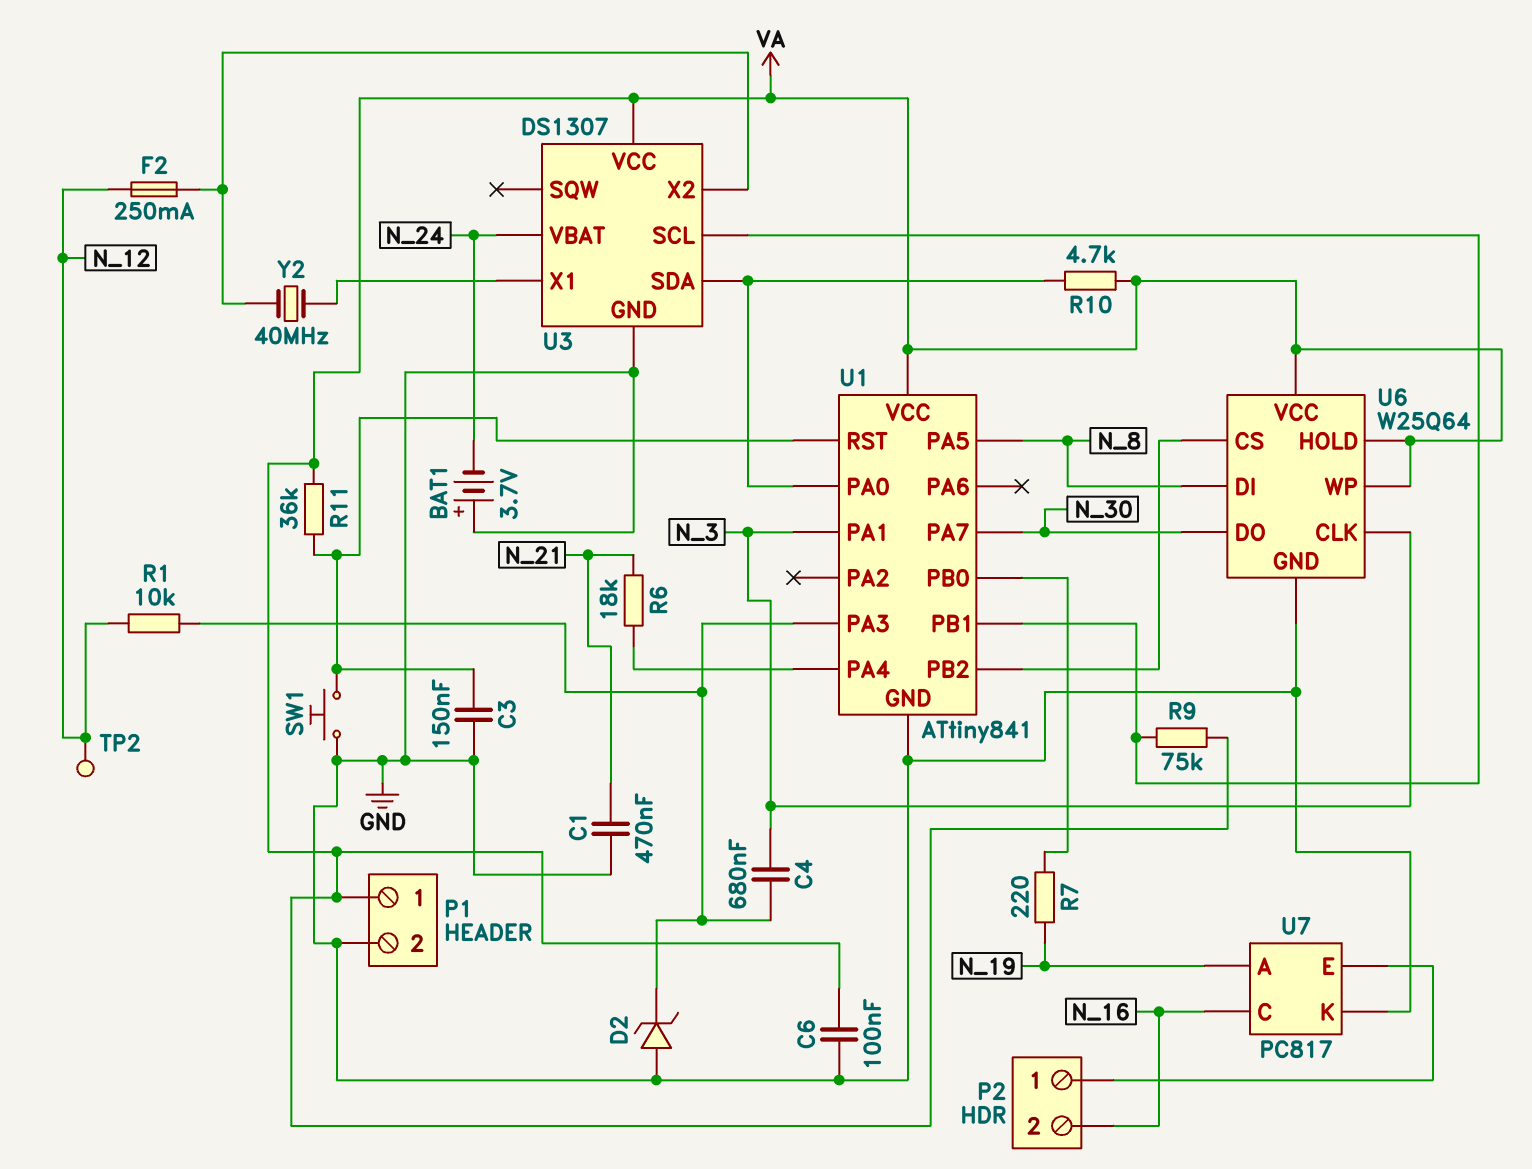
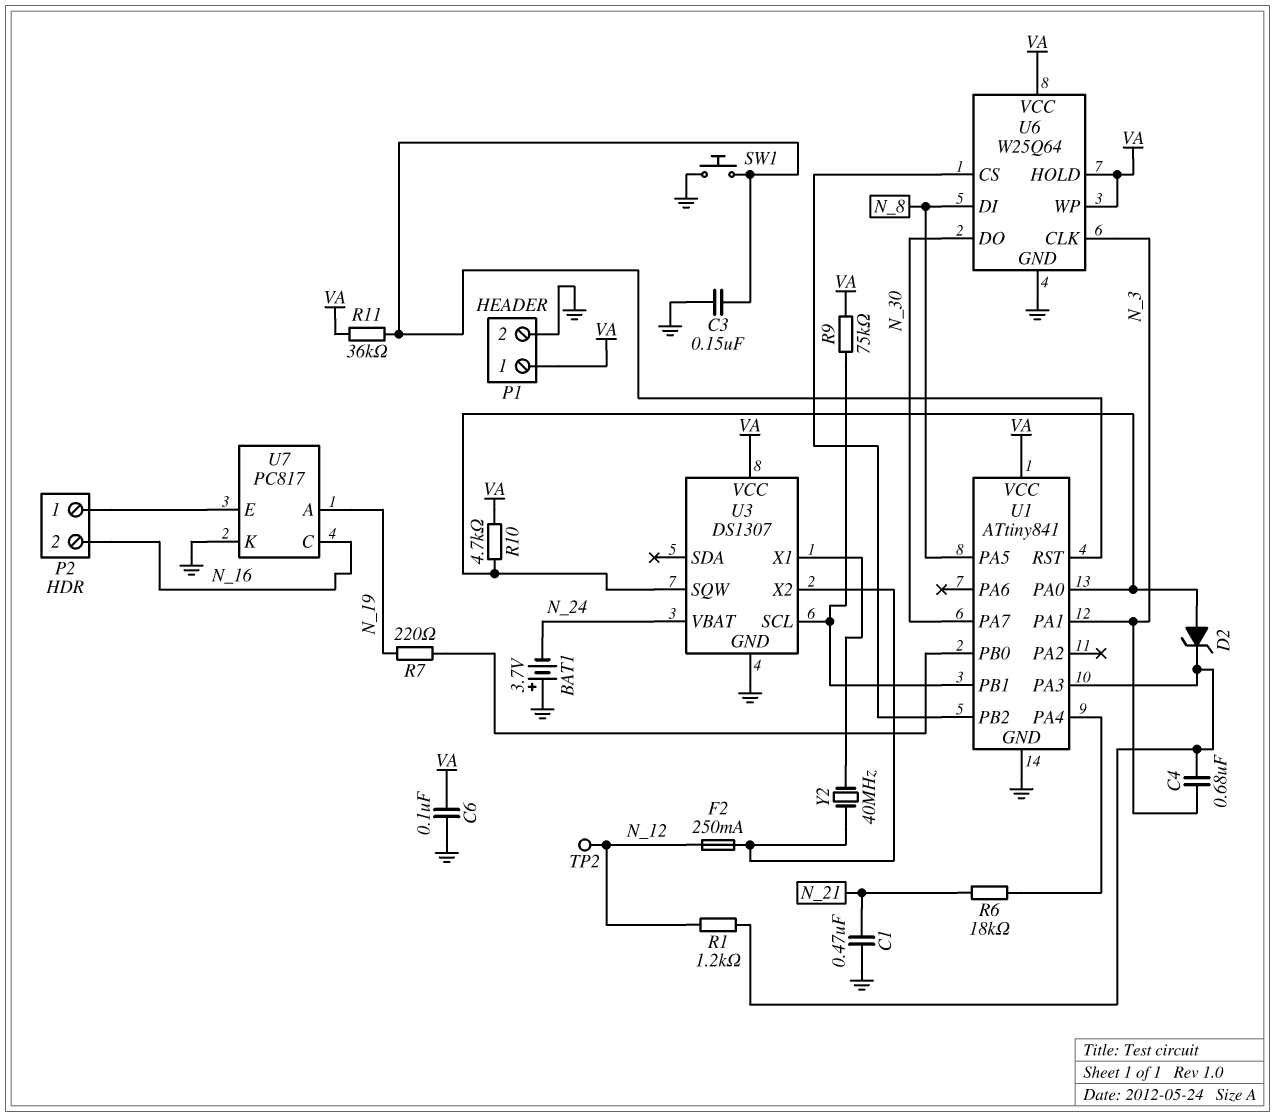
D2: zener (A GND, K U1/PA3) -> zener (A U1/PA0, K U1/PA3)
R1: 10k (N_12, U1/PA3) -> 1.2k (N_12, U1/PA3)
U3 pin SDA: U1/PA0 -> none
U3 pin SQW: none -> U1/PA0

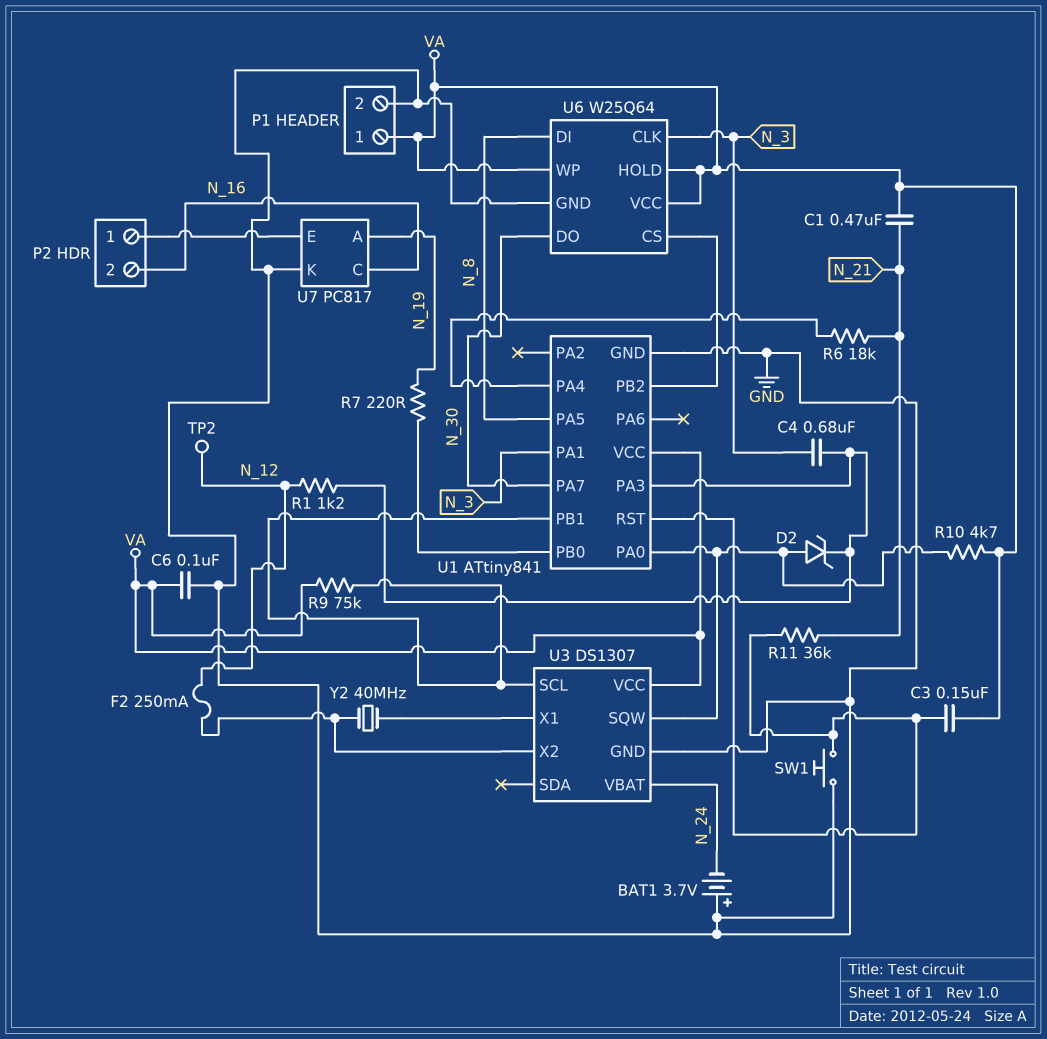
C1: 470nF (GND, N_21) -> 470nF (N_21, VA)
C3: 150nF (GND, U1/RST) -> 150nF (U1/RST, VA)
R11: 36k (U1/RST, VA) -> 36k (N_21, U1/RST)

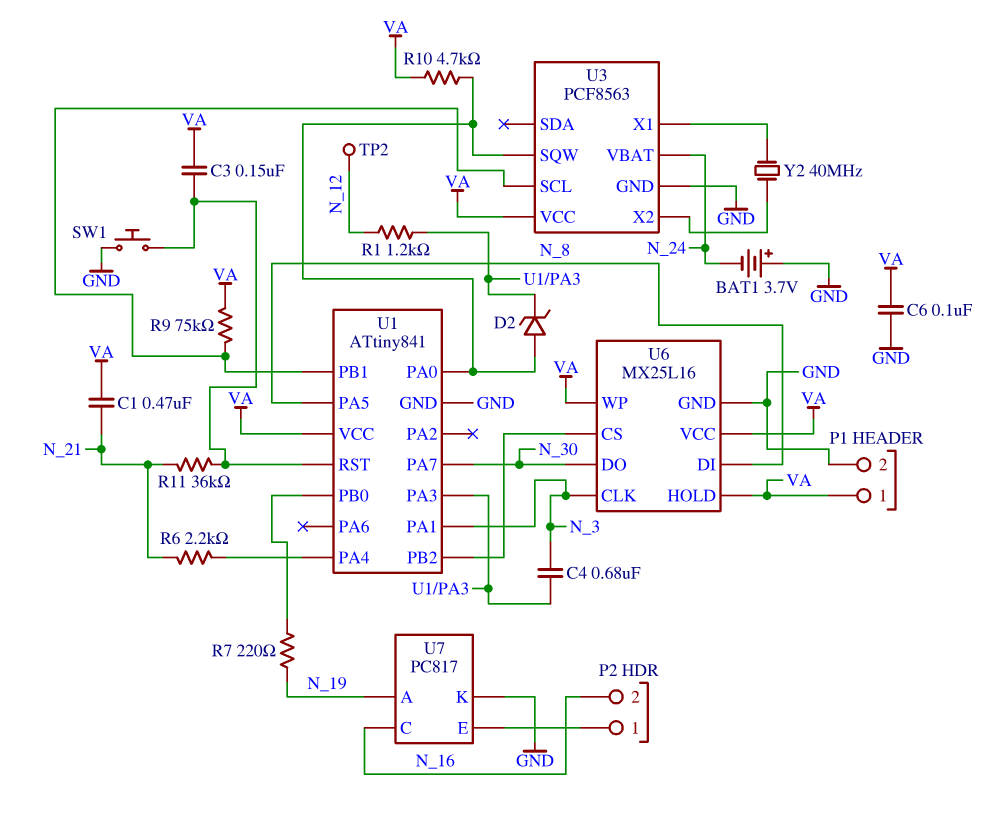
F2: 250mA (N_12, U3/X2) -> none
R6: 18k (N_21, U1/PA4) -> 2.2k (N_21, U1/PA4)
U3: DS1307 -> PCF8563
U6: W25Q64 -> MX25L16

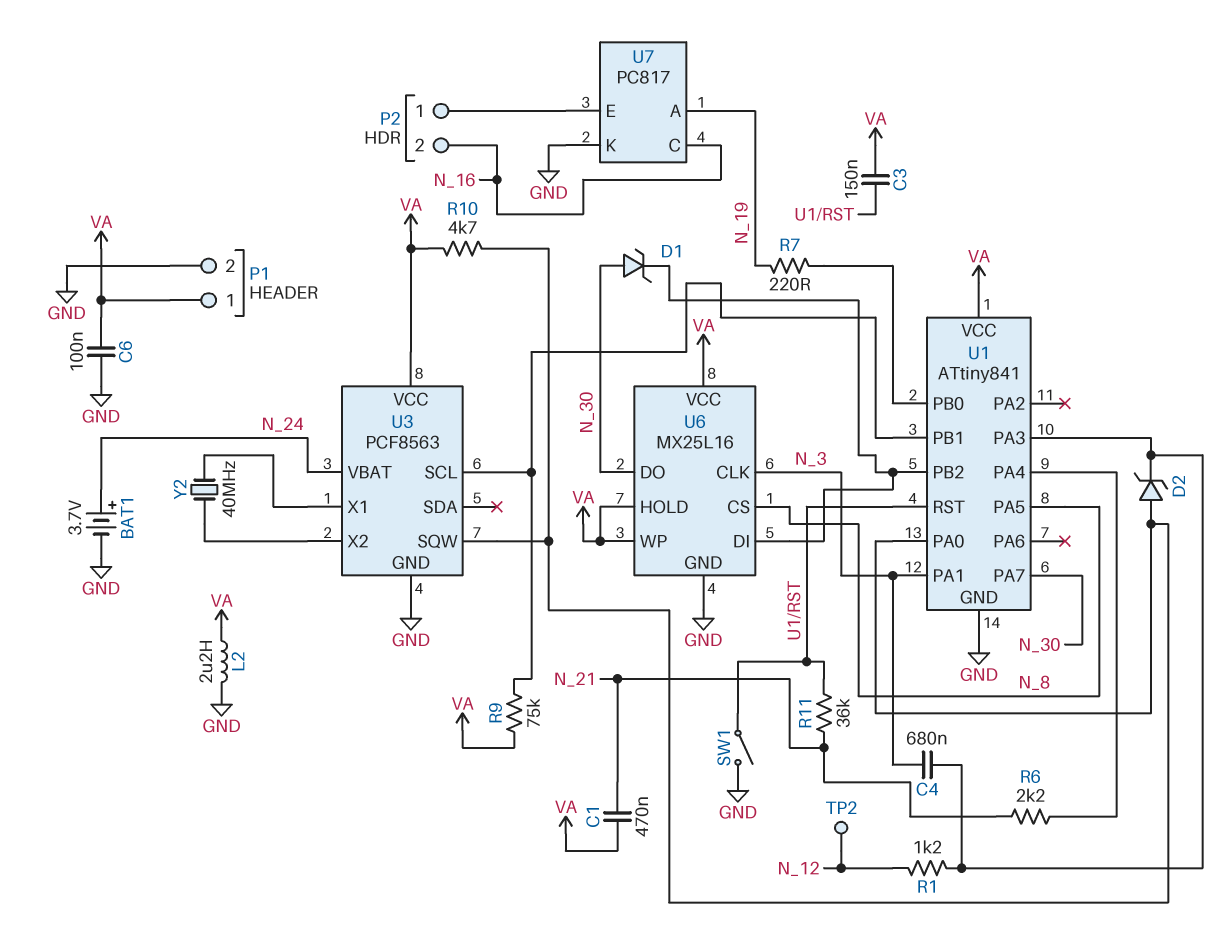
BAT1: 3.7V (plus GND, minus N_24) -> 3.7V (plus N_24, minus GND)
D1: none -> zener (A N_30, K U1/PB2)
L2: none -> 2.2uH (GND, VA)
SW1: button (GND, U1/RST) -> switch (GND, U1/RST)
U6 pin CS: U1/PB2 -> N_8
U6 pin DI: N_8 -> U1/PB2

